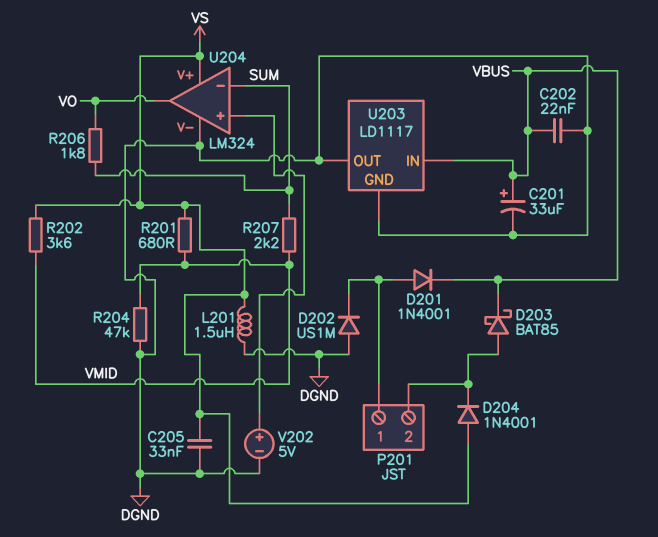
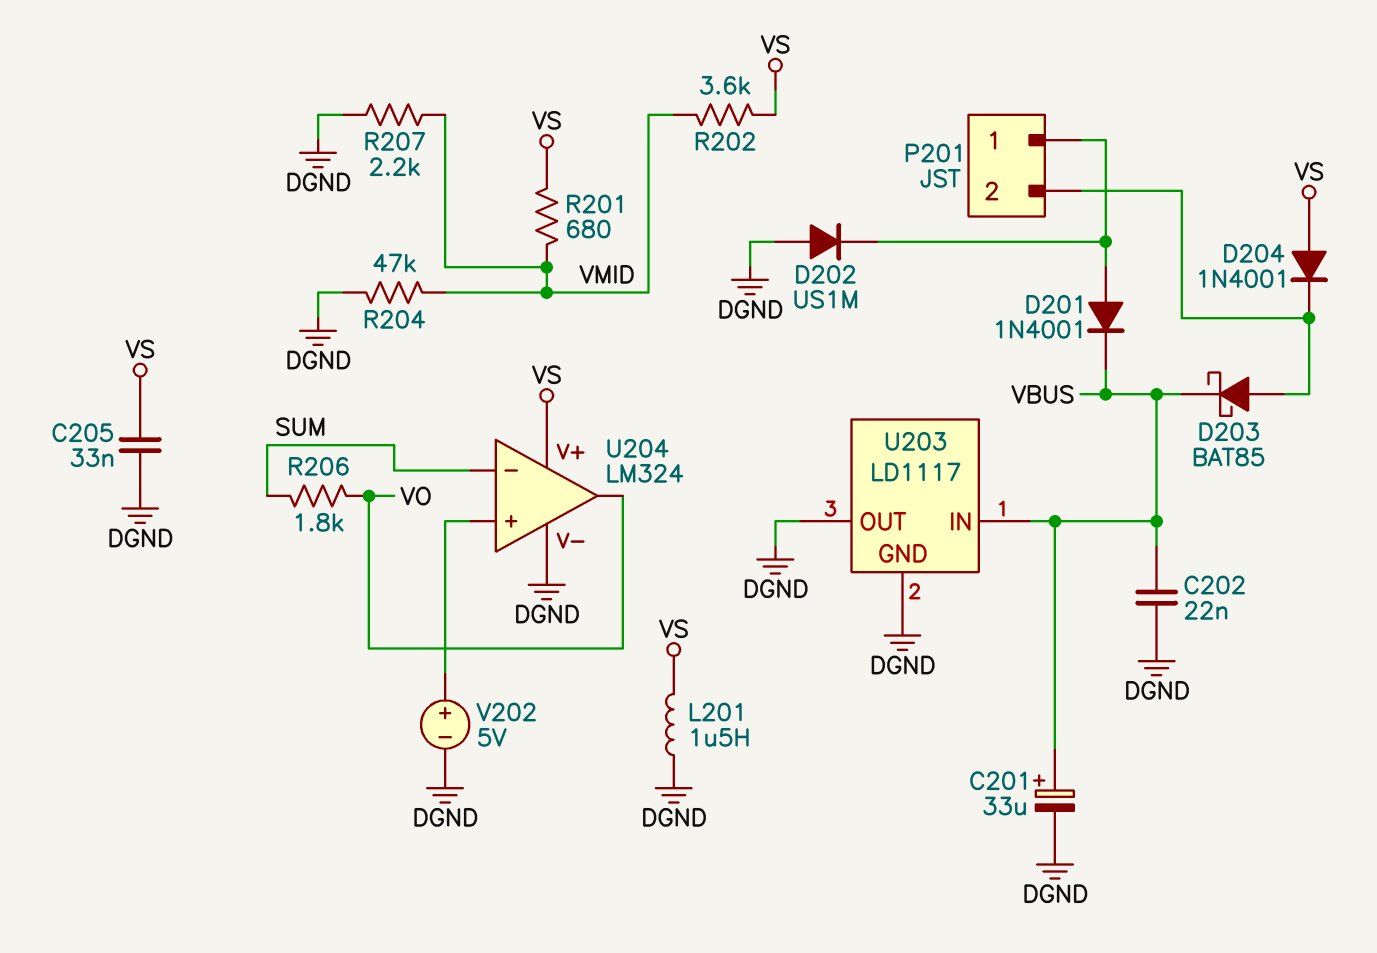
R207: 2.2k (SUM, VMID) -> 2.2k (DGND, VMID)

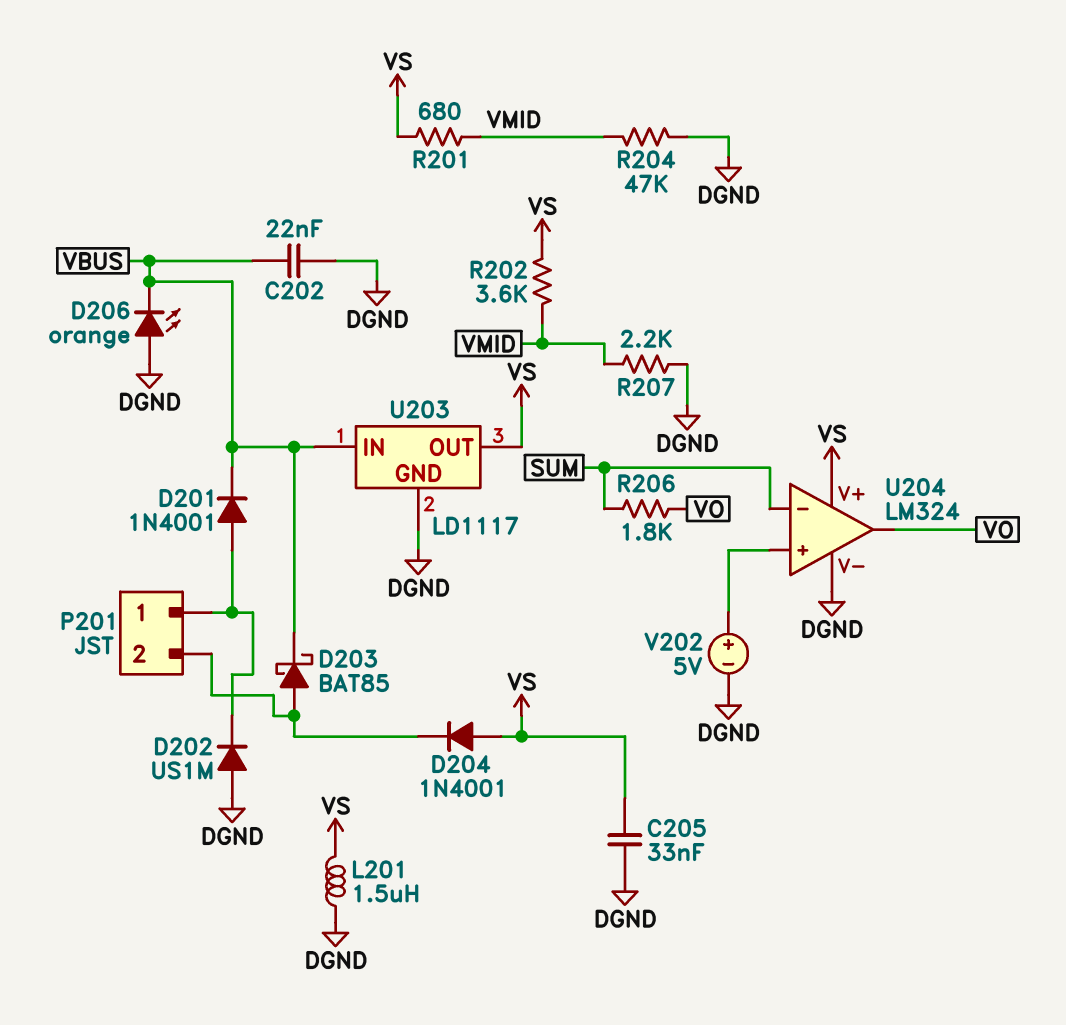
C201: 33uF (plus VBUS, minus DGND) -> none
D206: none -> LED orange (A DGND, K VBUS)
U203 pin OUT: DGND -> VS

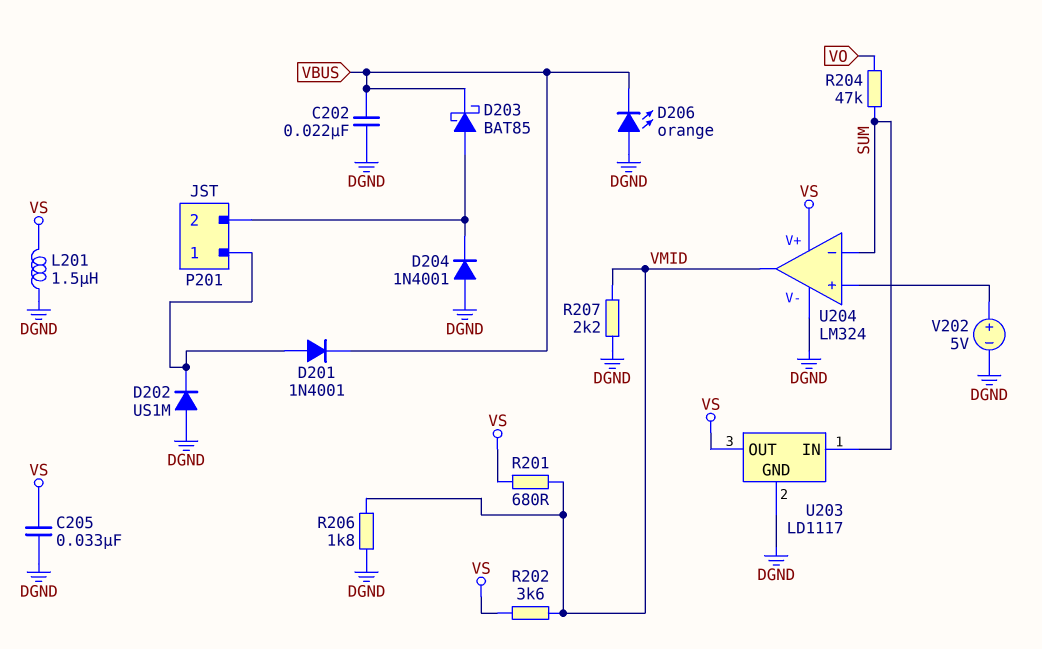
D204: diode 1N4001 (A VS, K P201/2) -> diode 1N4001 (A DGND, K P201/2)
R204: 47k (DGND, VMID) -> 47k (SUM, VO)
R206: 1.8k (SUM, VO) -> 1.8k (DGND, VMID)
U203 pin IN: VBUS -> SUM
U204 pin out: VO -> VMID

